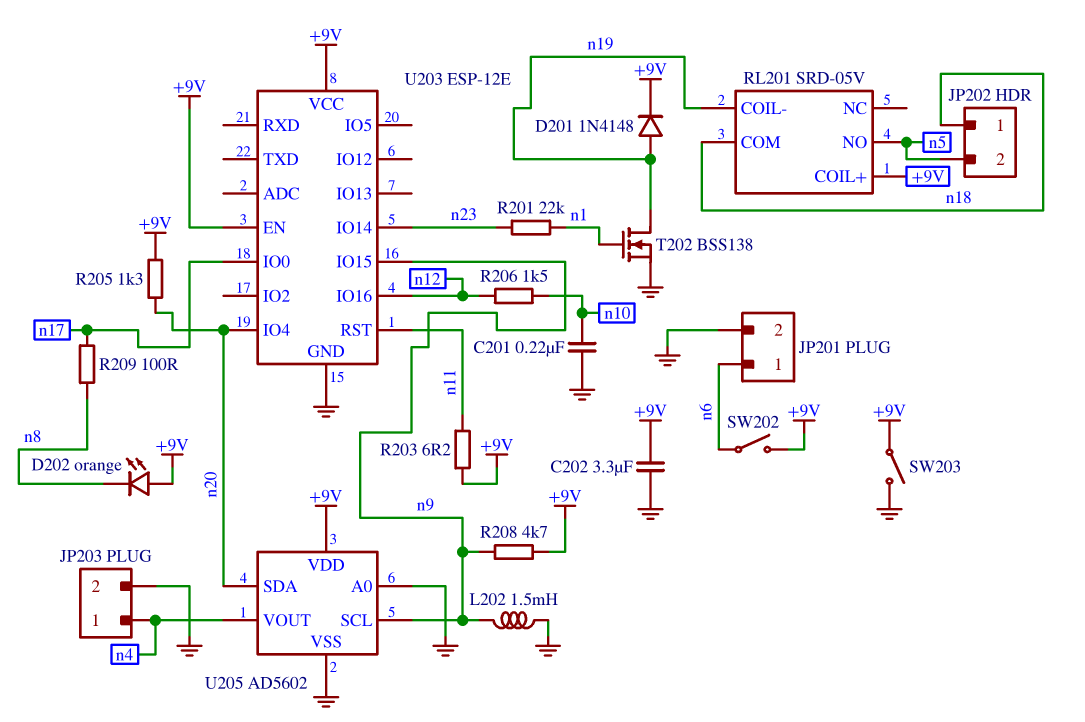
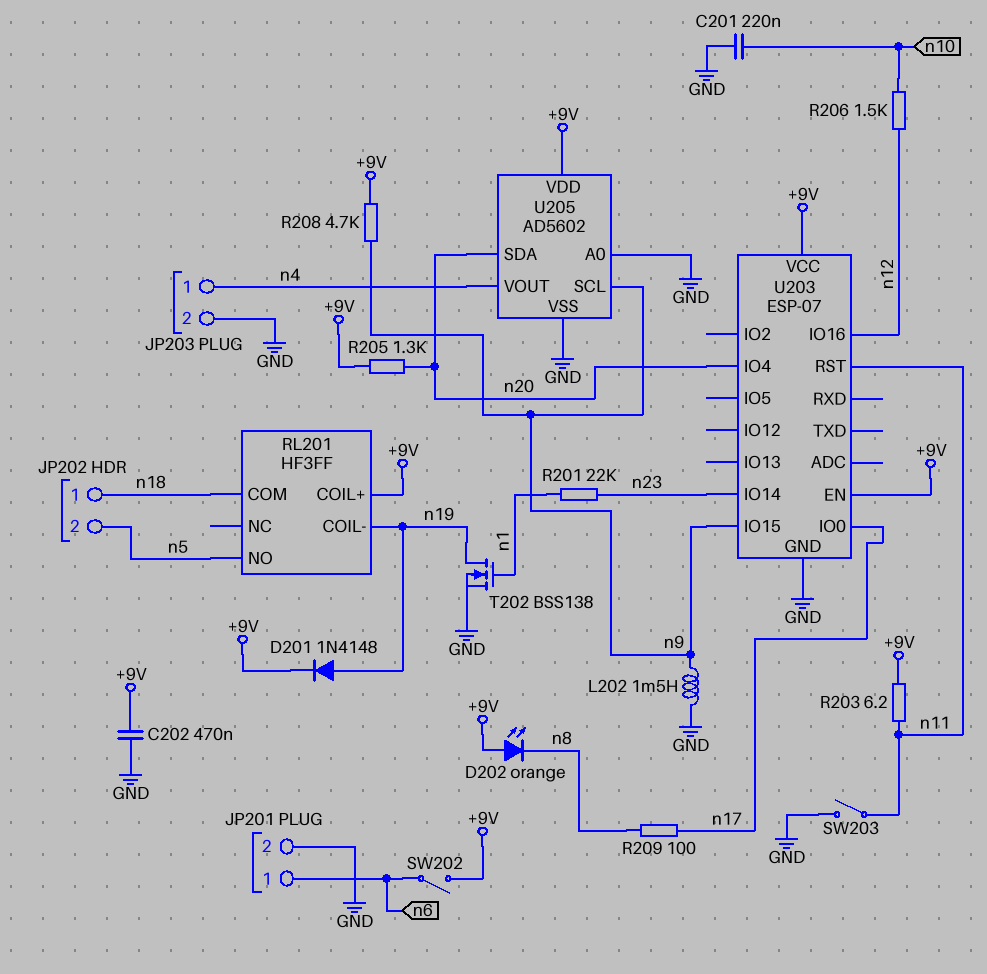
C202: 3.3uF (+9V, GND) -> 470nF (+9V, GND)
RL201: SRD-05V -> HF3FF
SW203: switch (+9V, GND) -> switch (GND, n11)
U203: ESP-12E -> ESP-07

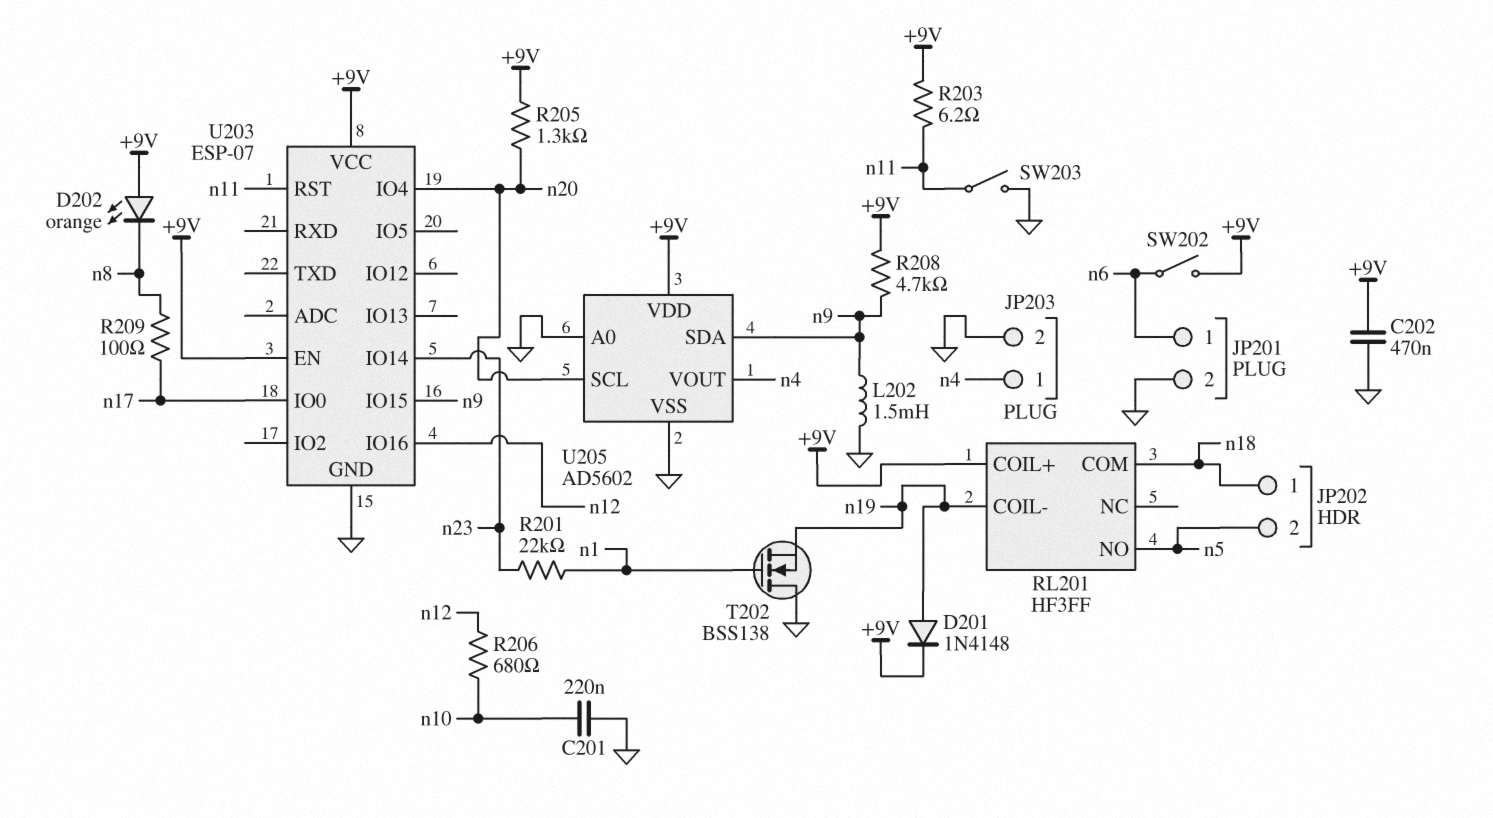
R206: 1.5k (n10, n12) -> 680 (n10, n12)
T202: NMOS BSS138 (G n1, D n19, S GND) -> NMOS BSS138 (G n1, D GND, S n19)
U205 pin SCL: n9 -> n20
U205 pin SDA: n20 -> n9

